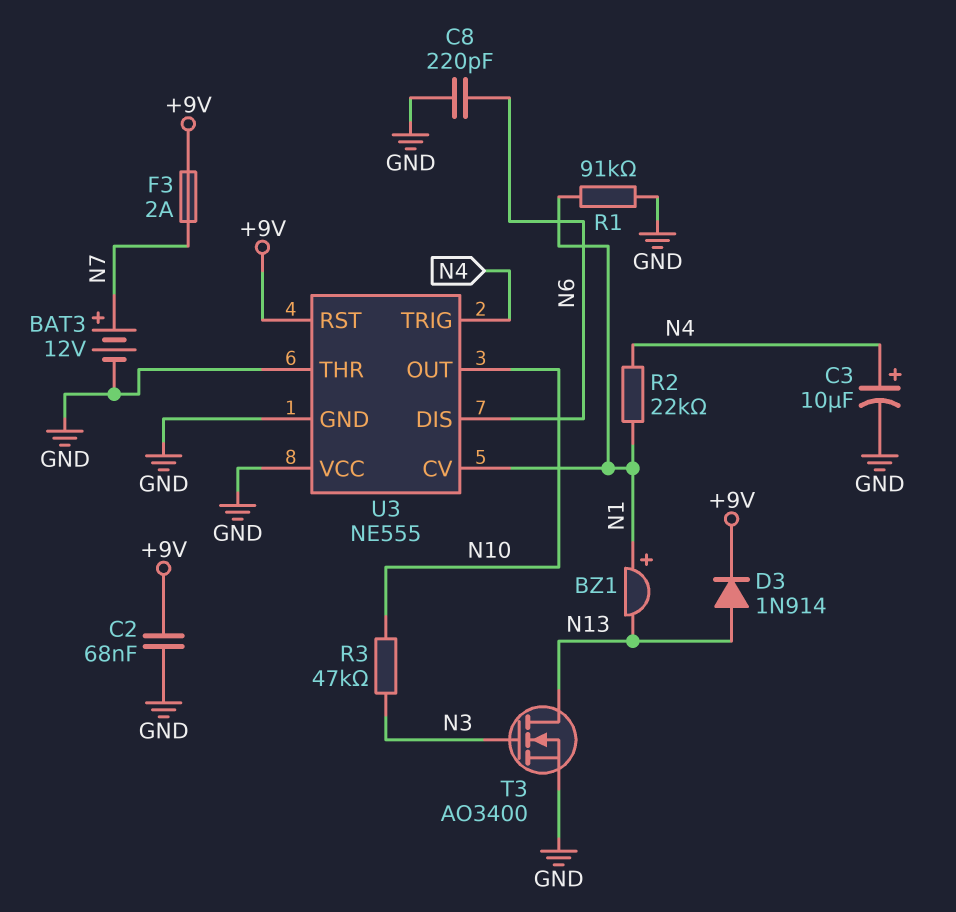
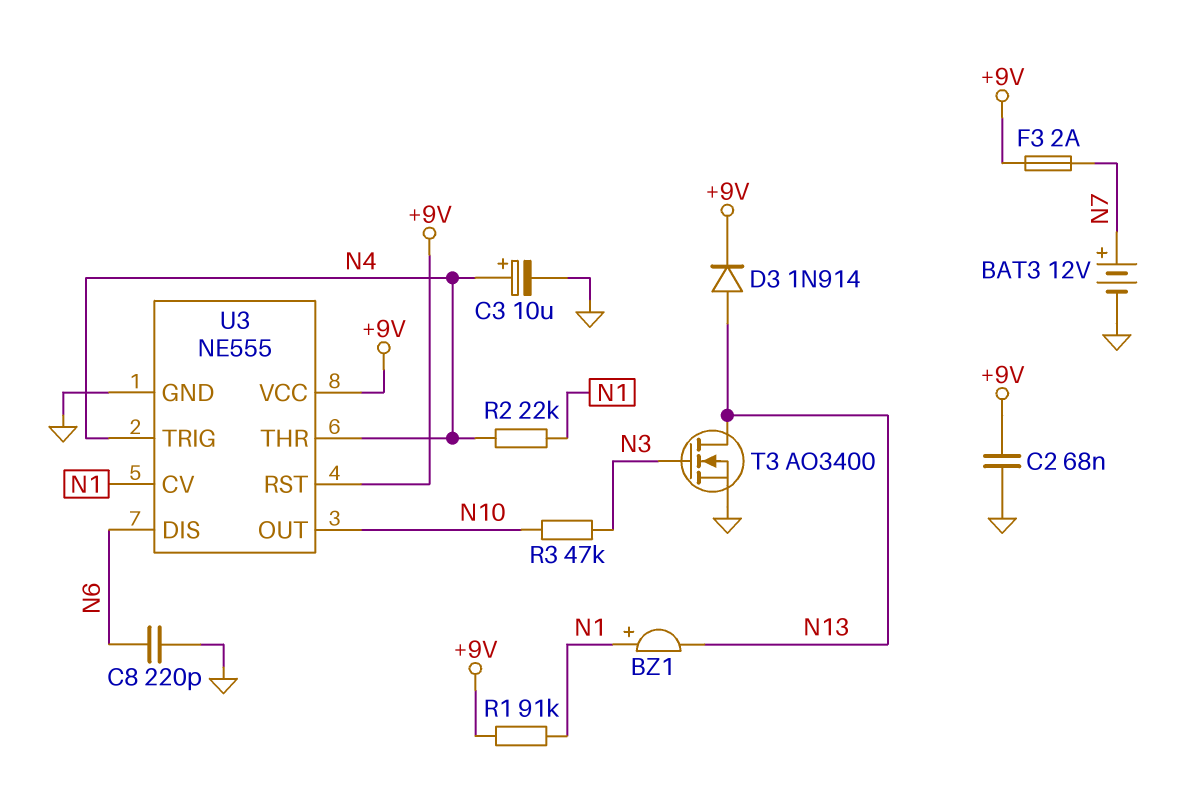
R1: 91k (GND, N1) -> 91k (+9V, N1)
U3 pin THR: GND -> N4
U3 pin VCC: GND -> +9V

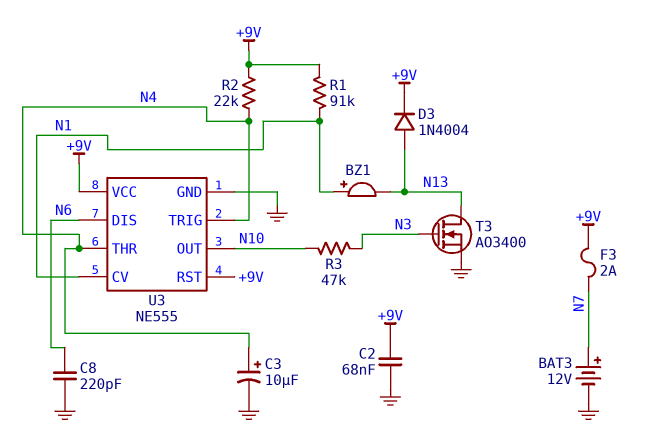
D3: diode 1N914 (A N13, K +9V) -> diode 1N4004 (A N13, K +9V)
R2: 22k (N1, N4) -> 22k (+9V, N4)

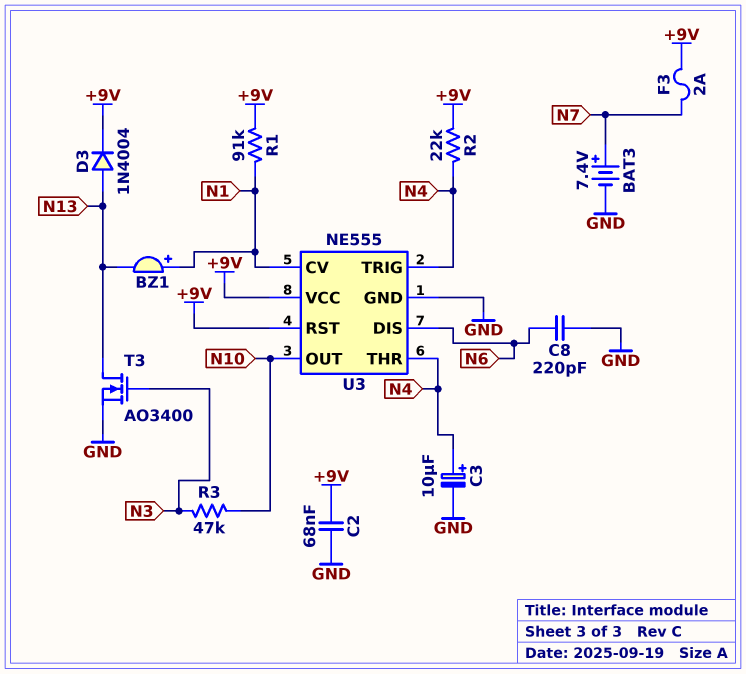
BAT3: 12V (plus N7, minus GND) -> 7.4V (plus N7, minus GND)

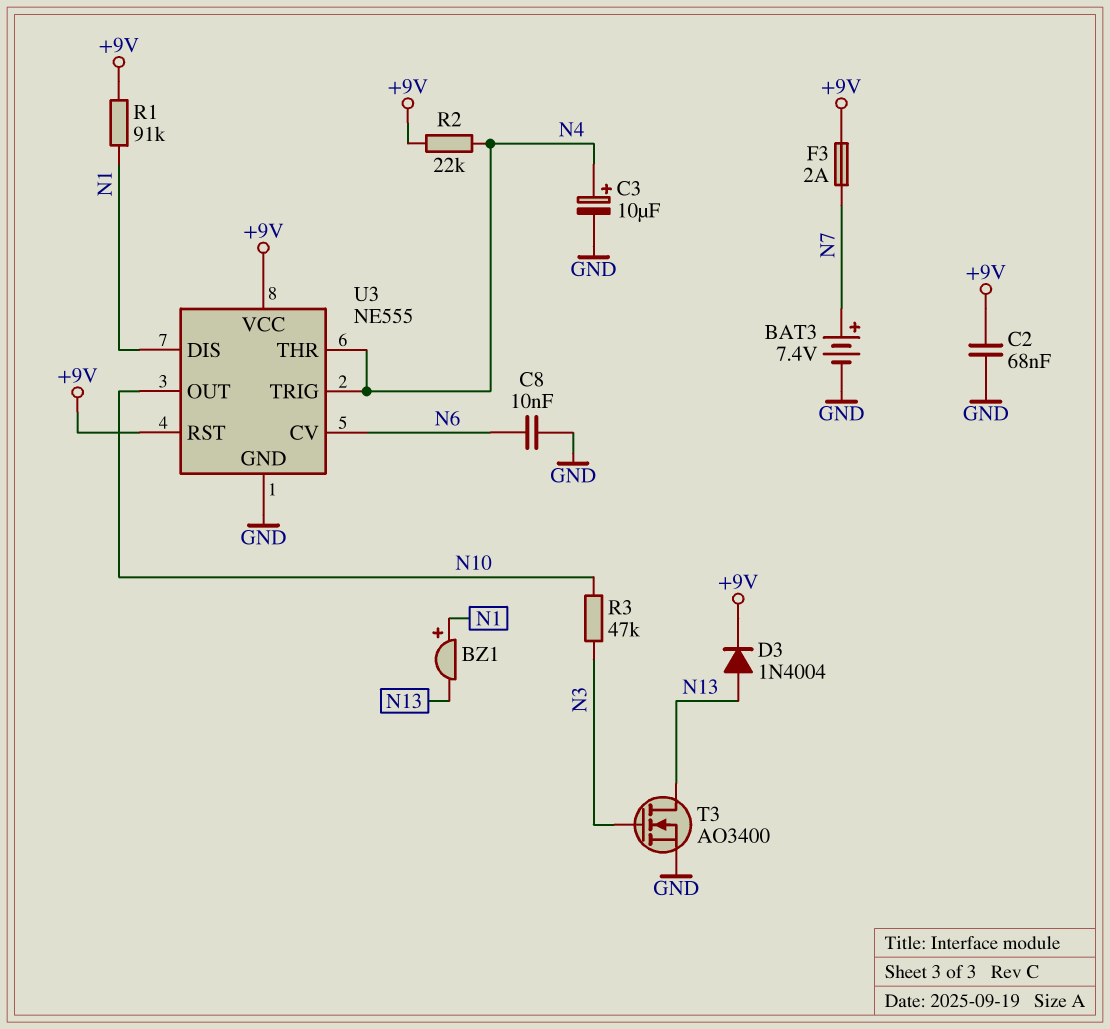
C8: 220pF (GND, N6) -> 10nF (GND, N6)
U3 pin CV: N1 -> N6
U3 pin DIS: N6 -> N1

